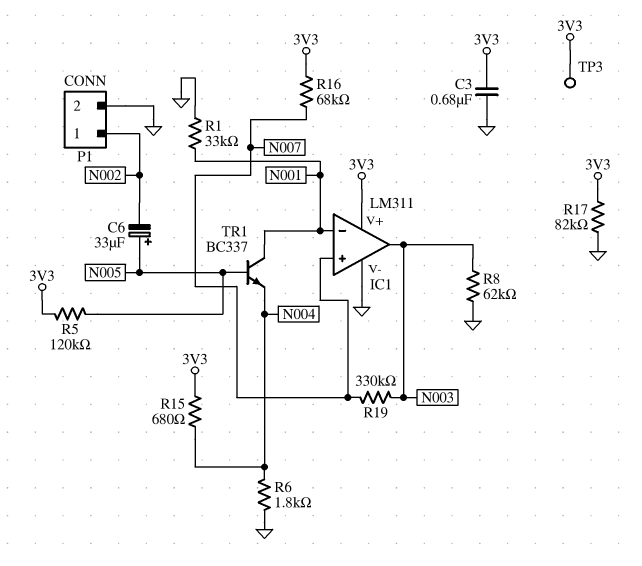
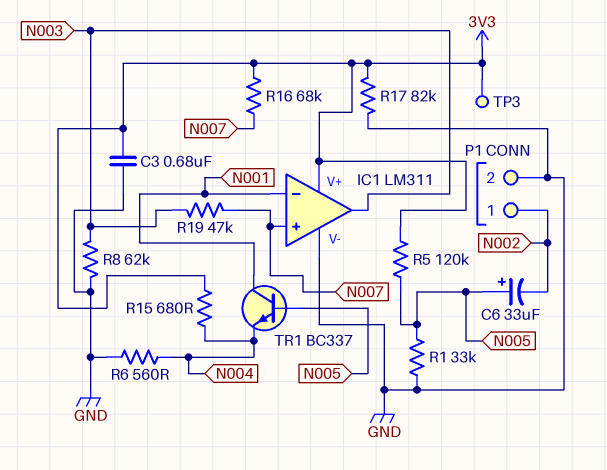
R1: 33k (GND, N001) -> 33k (GND, N005)
R6: 1.8k (GND, N004) -> 560 (GND, N004)
R19: 330k (N003, N007) -> 47k (N003, N007)

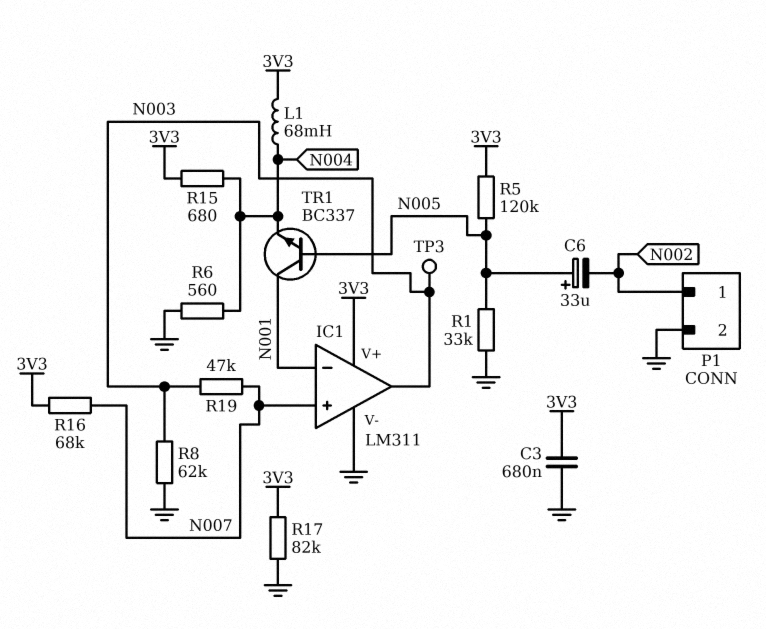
L1: none -> 68mH (3V3, N004)
TP3: test point (3V3) -> test point (N003)

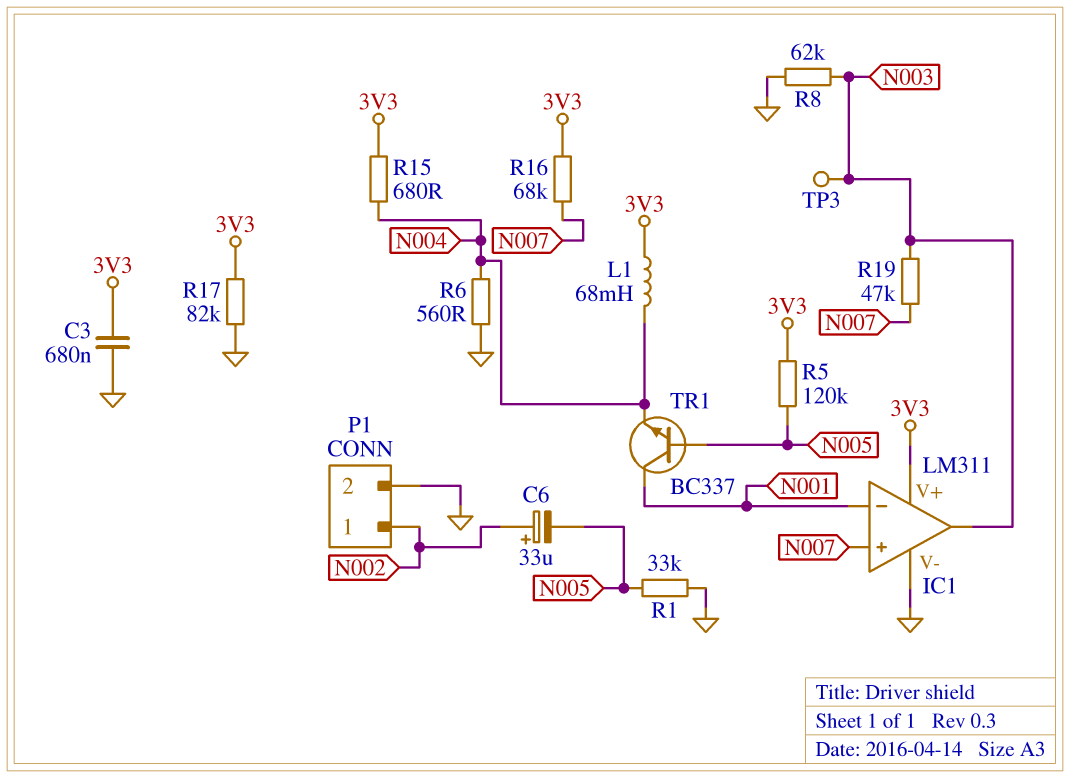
C6: 33uF (plus N005, minus N002) -> 33uF (plus N002, minus N005)

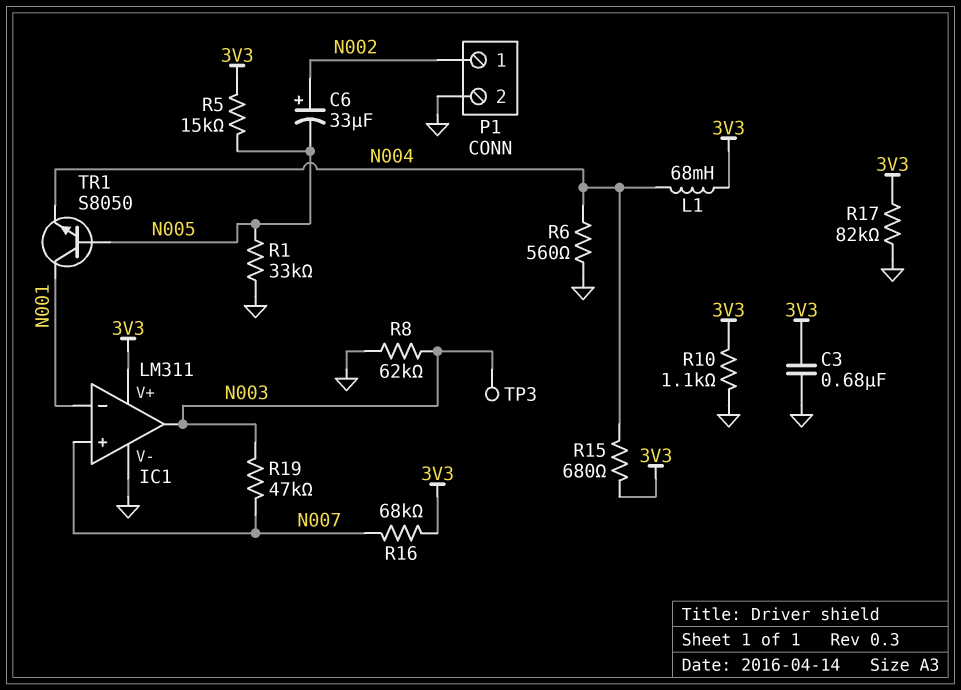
R5: 120k (3V3, N005) -> 15k (3V3, N005)
R10: none -> 1.1k (3V3, GND)
TR1: NPN BC337 (B N005, C N001, E N004) -> NPN S8050 (B N005, C N001, E N004)

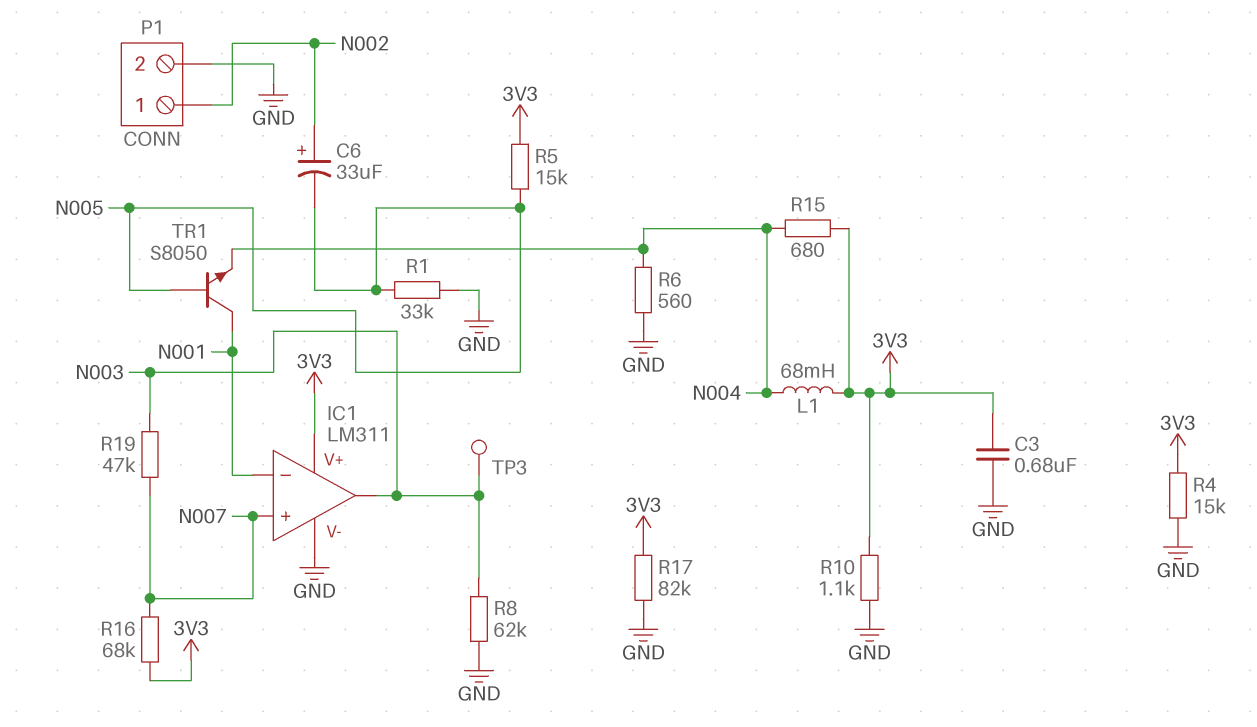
R4: none -> 15k (3V3, GND)

